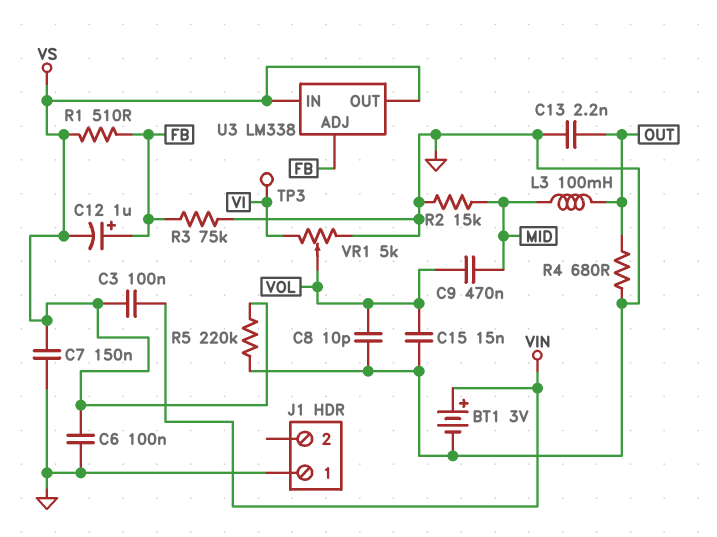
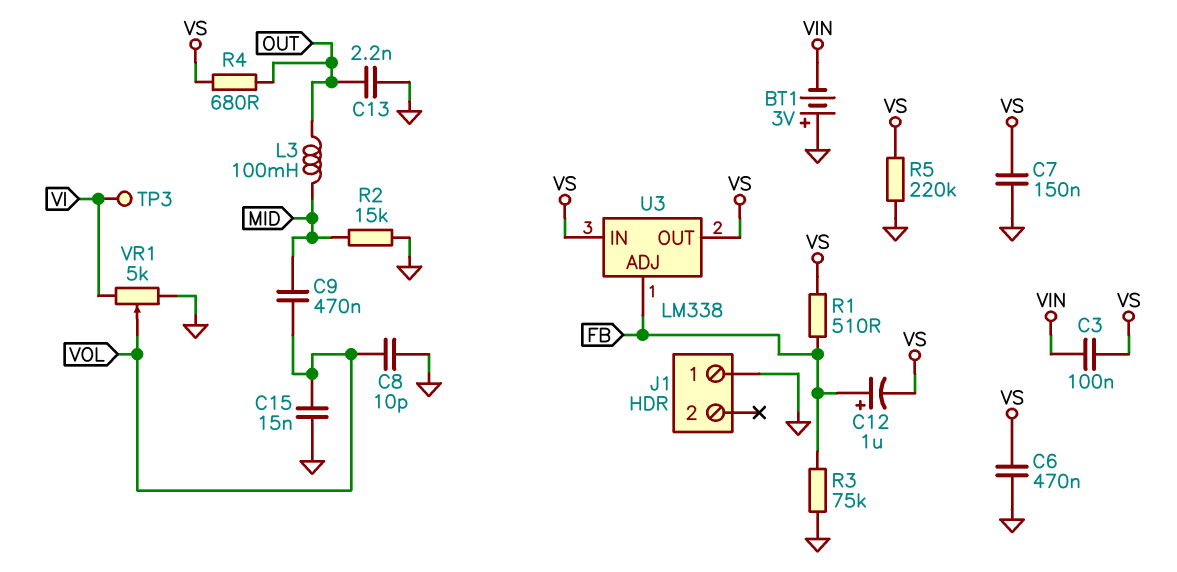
BT1: 3V (plus VIN, minus GND) -> 3V (plus GND, minus VIN)
C6: 100nF (GND, VS) -> 470nF (GND, VS)
R4: 680 (GND, OUT) -> 680 (OUT, VS)

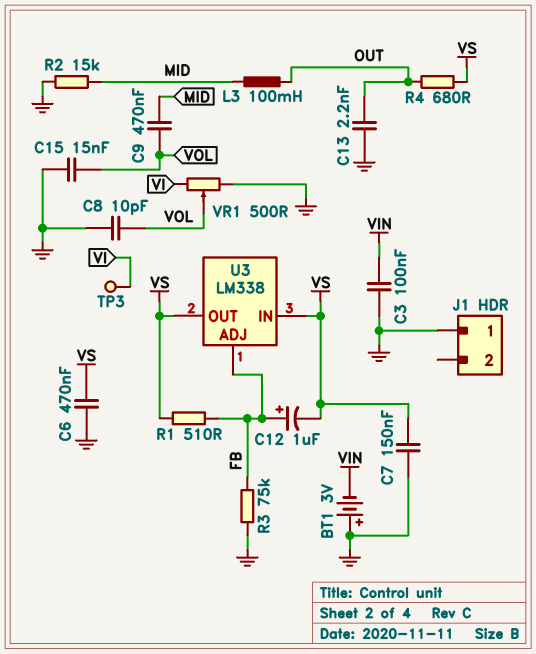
C3: 100nF (VIN, VS) -> 100nF (GND, VIN)
R5: 220k (GND, VS) -> none
VR1: 5k (GND, VI, wiper VOL) -> 500 (GND, VI, wiper VOL)

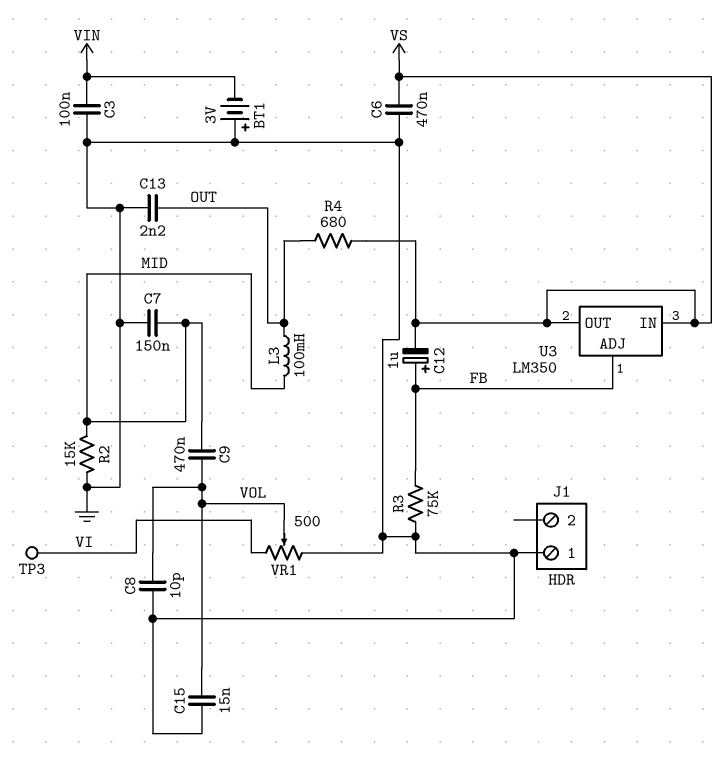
C7: 150nF (GND, VS) -> 150nF (GND, MID)
R1: 510 (FB, VS) -> none
U3: LM338 -> LM350

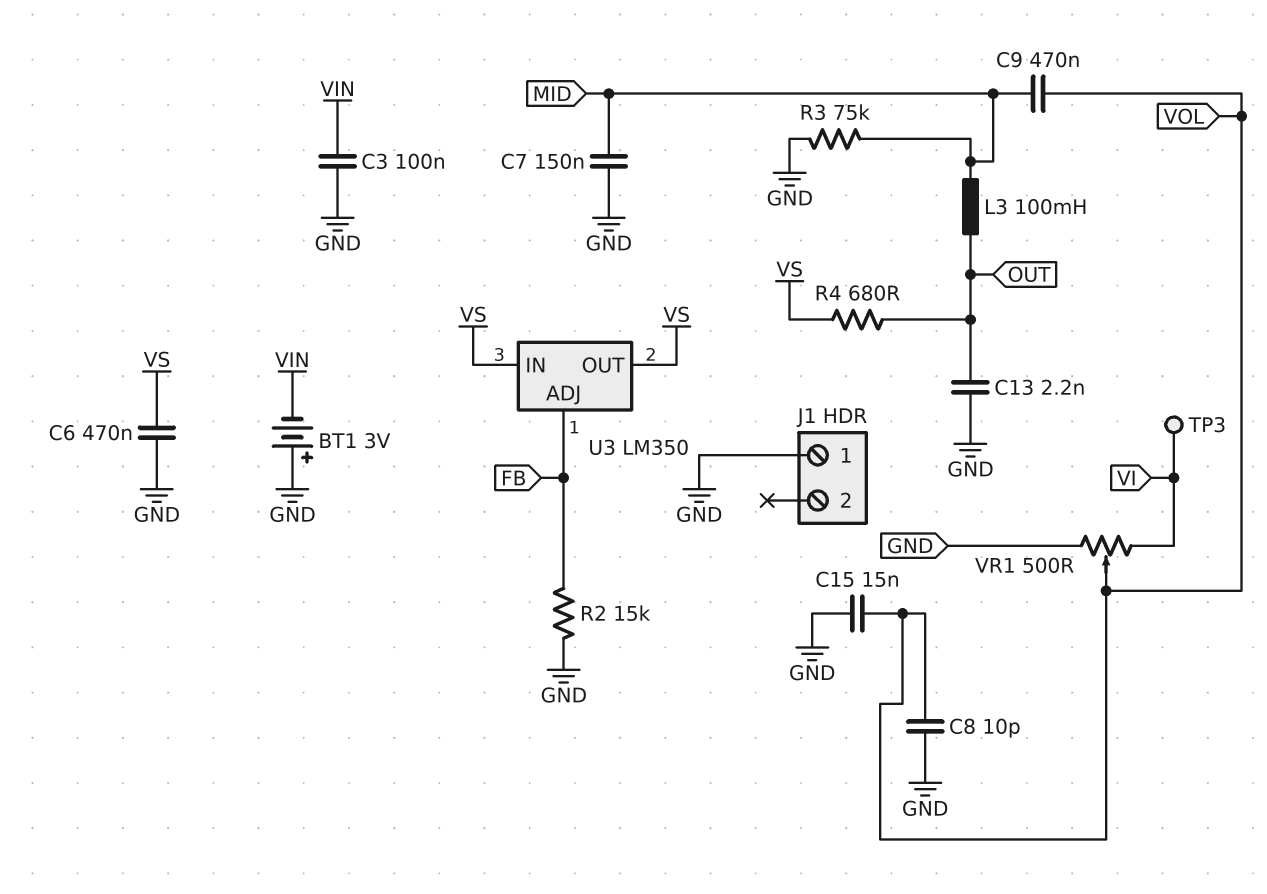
C12: 1uF (plus FB, minus VS) -> none
R2: 15k (GND, MID) -> 15k (FB, GND)
R3: 75k (FB, GND) -> 75k (GND, MID)

